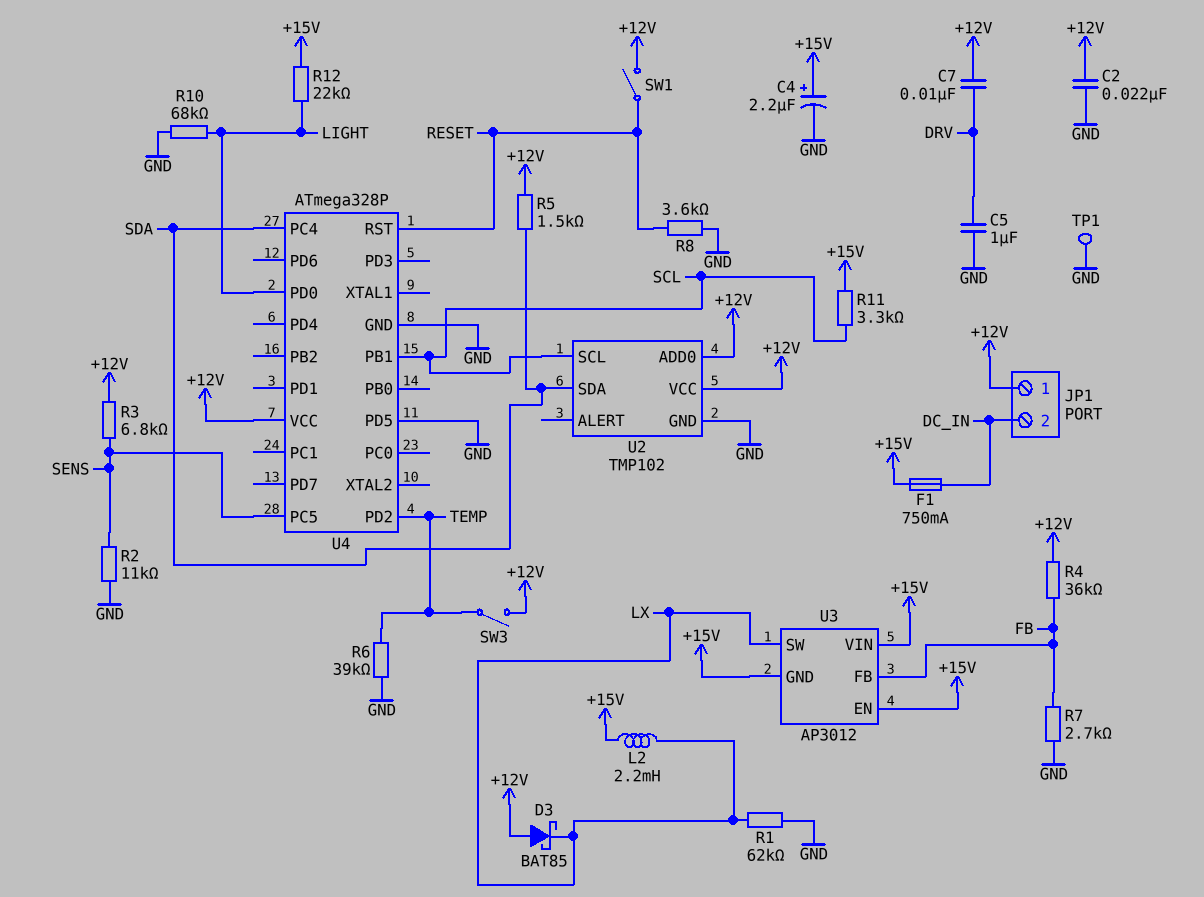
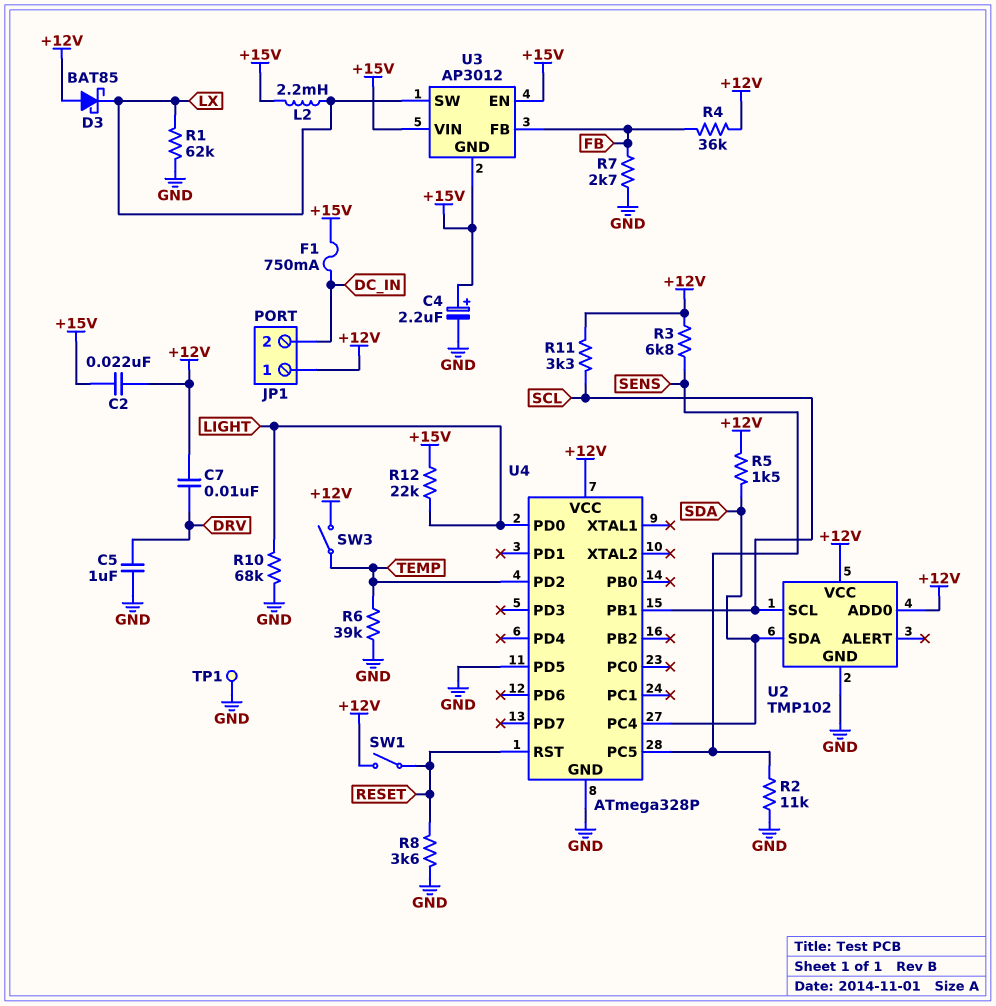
C2: 22nF (+12V, GND) -> 22nF (+12V, +15V)
R11: 3.3k (+15V, SCL) -> 3.3k (+12V, SCL)

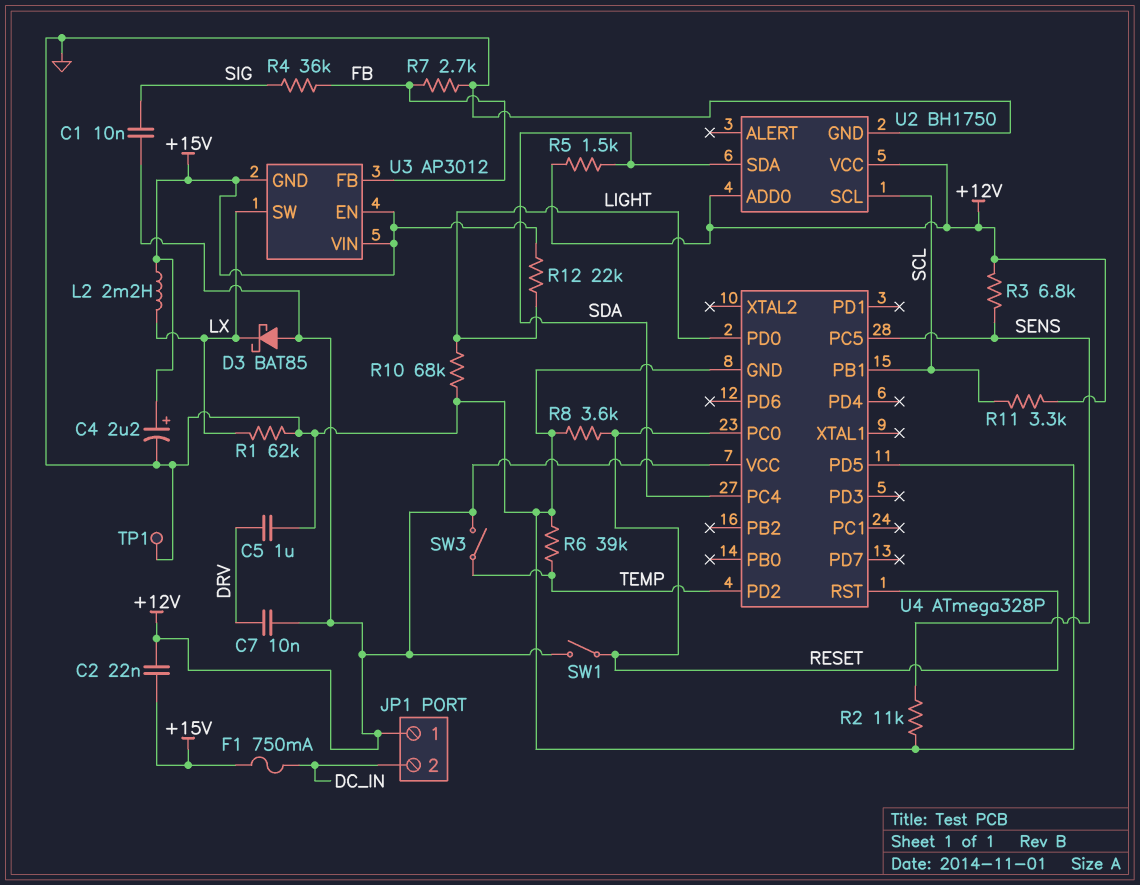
C1: none -> 10nF (+12V, SIG)
R4: 36k (+12V, FB) -> 36k (FB, SIG)
U2: TMP102 -> BH1750
U4 pin PC0: none -> RESET

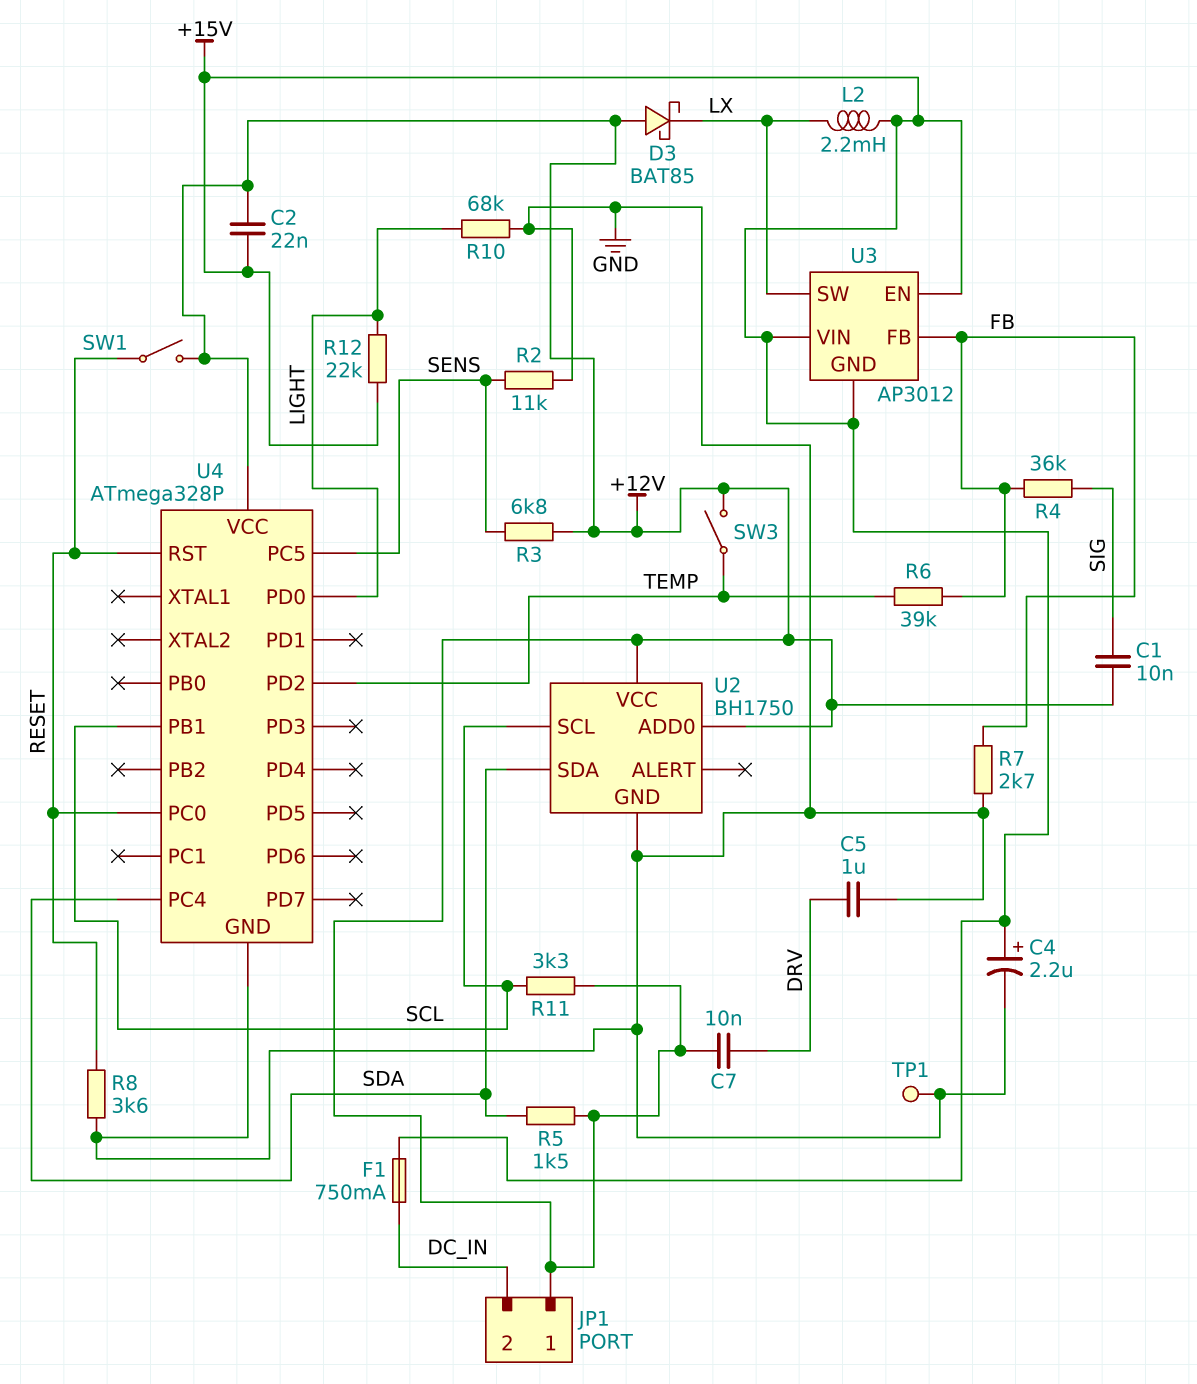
R1: 62k (GND, LX) -> none
R6: 39k (GND, TEMP) -> 39k (FB, TEMP)
U4 pin PD5: GND -> none

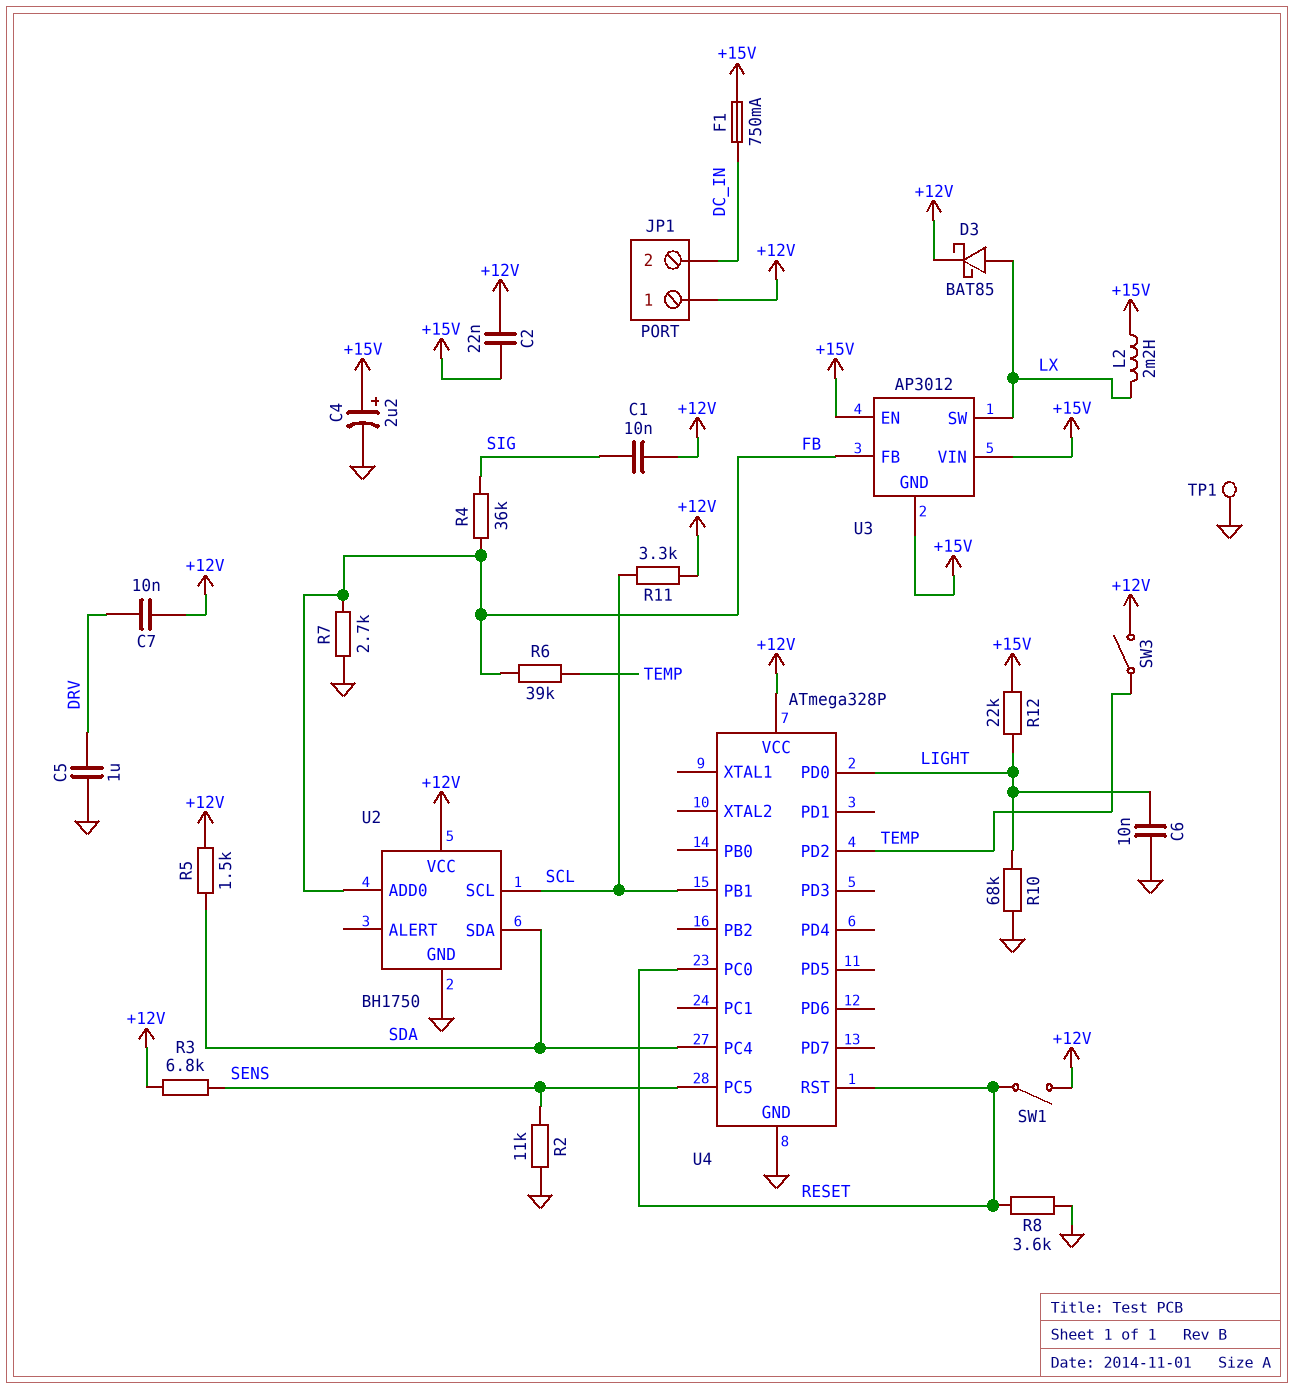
C6: none -> 10nF (GND, LIGHT)
D3: schottky BAT85 (A +12V, K LX) -> schottky BAT85 (A LX, K +12V)
U2 pin ADD0: +12V -> FB

